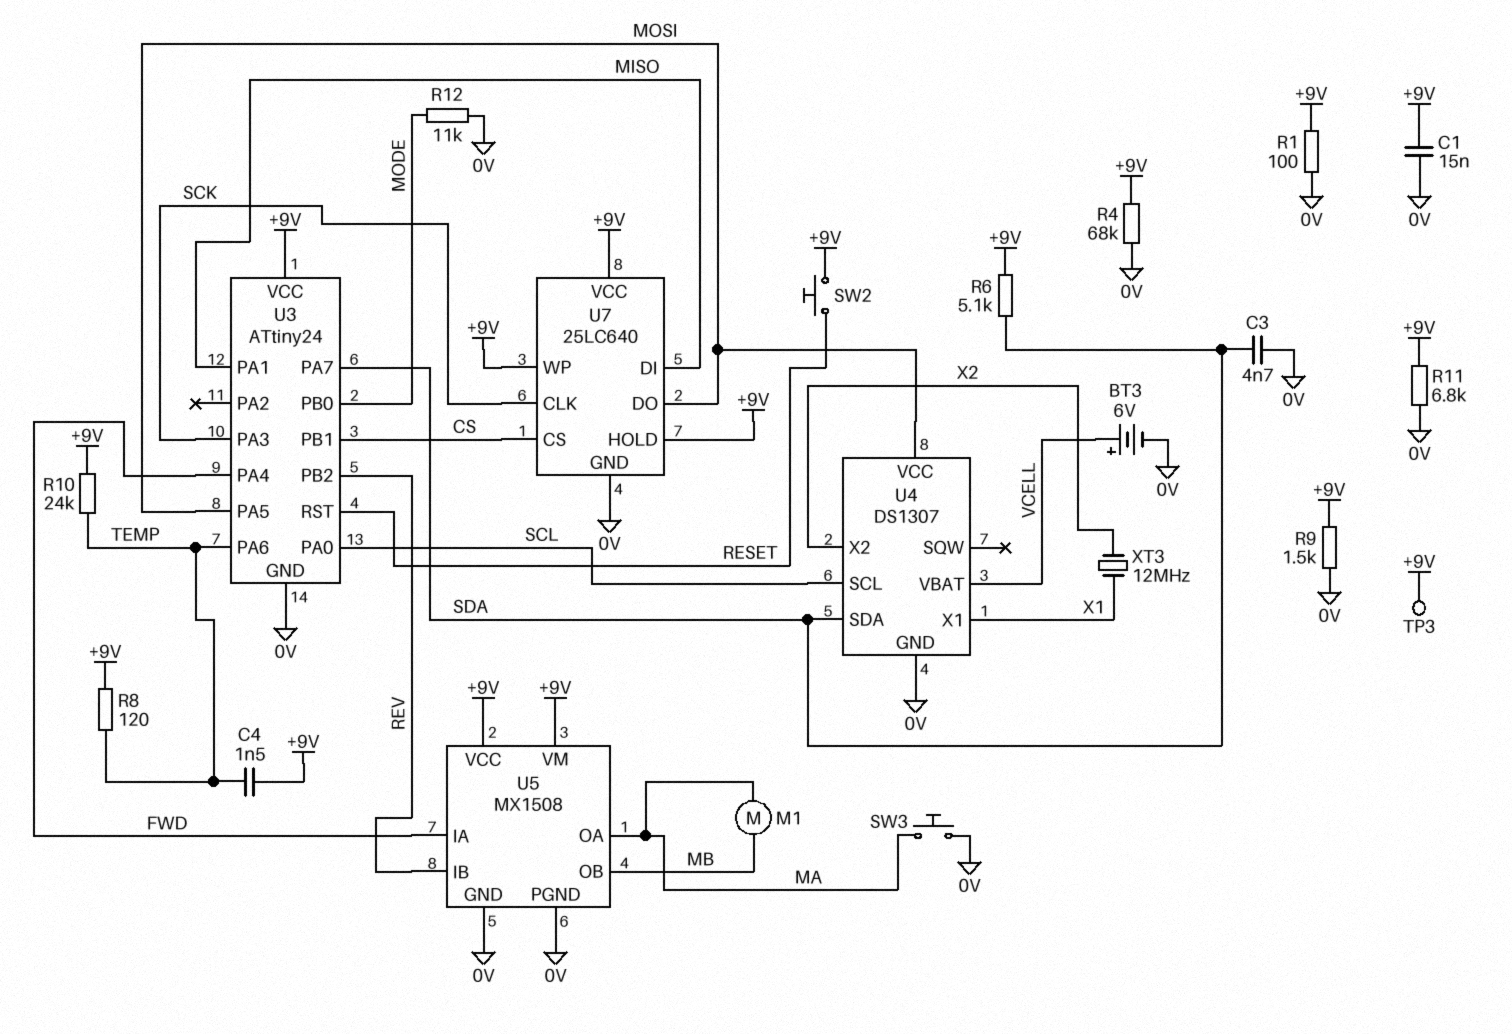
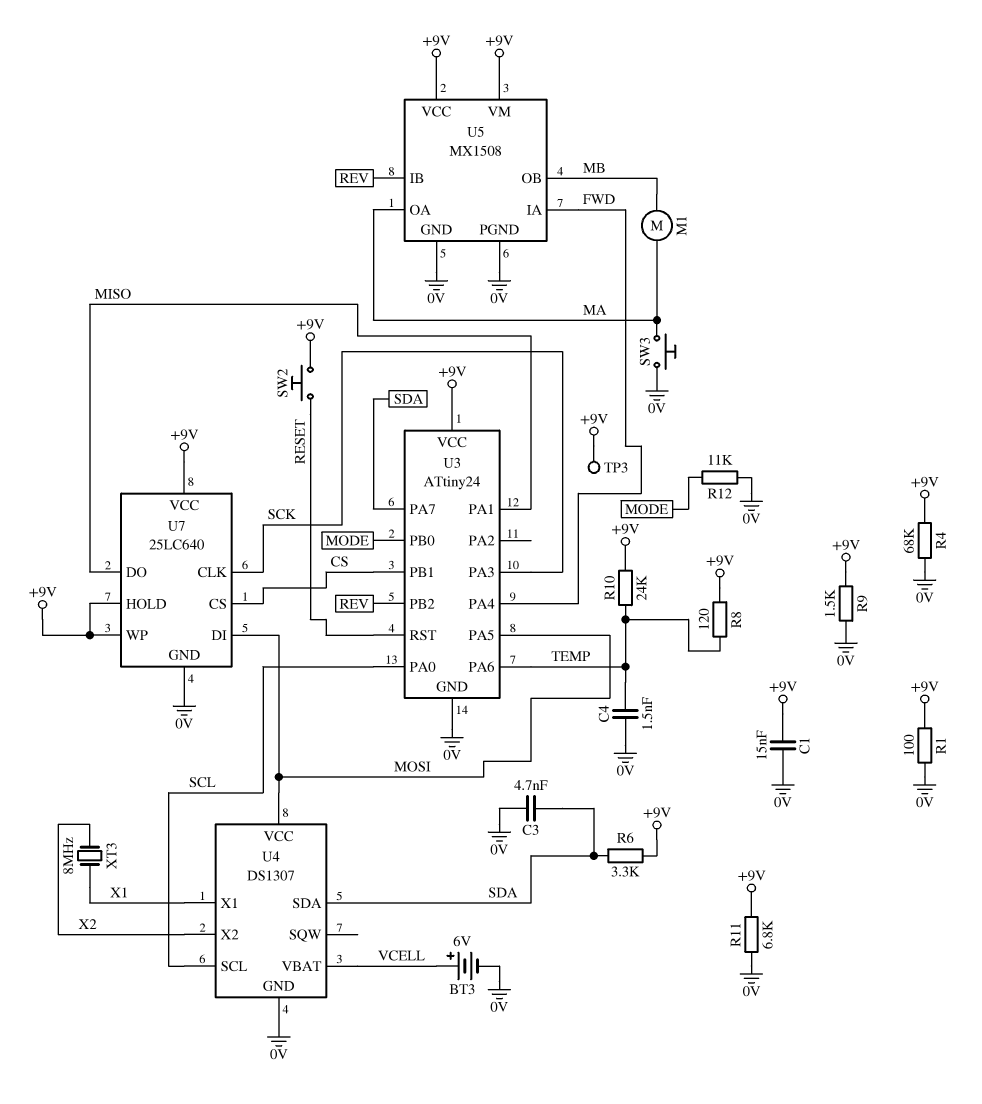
C4: 1.5nF (+9V, TEMP) -> 1.5nF (0V, TEMP)
R6: 5.1k (+9V, SDA) -> 3.3k (+9V, SDA)
U7 pin DI: MISO -> MOSI
U7 pin DO: MOSI -> MISO
XT3: 12MHz (X1, X2) -> 8MHz (X1, X2)

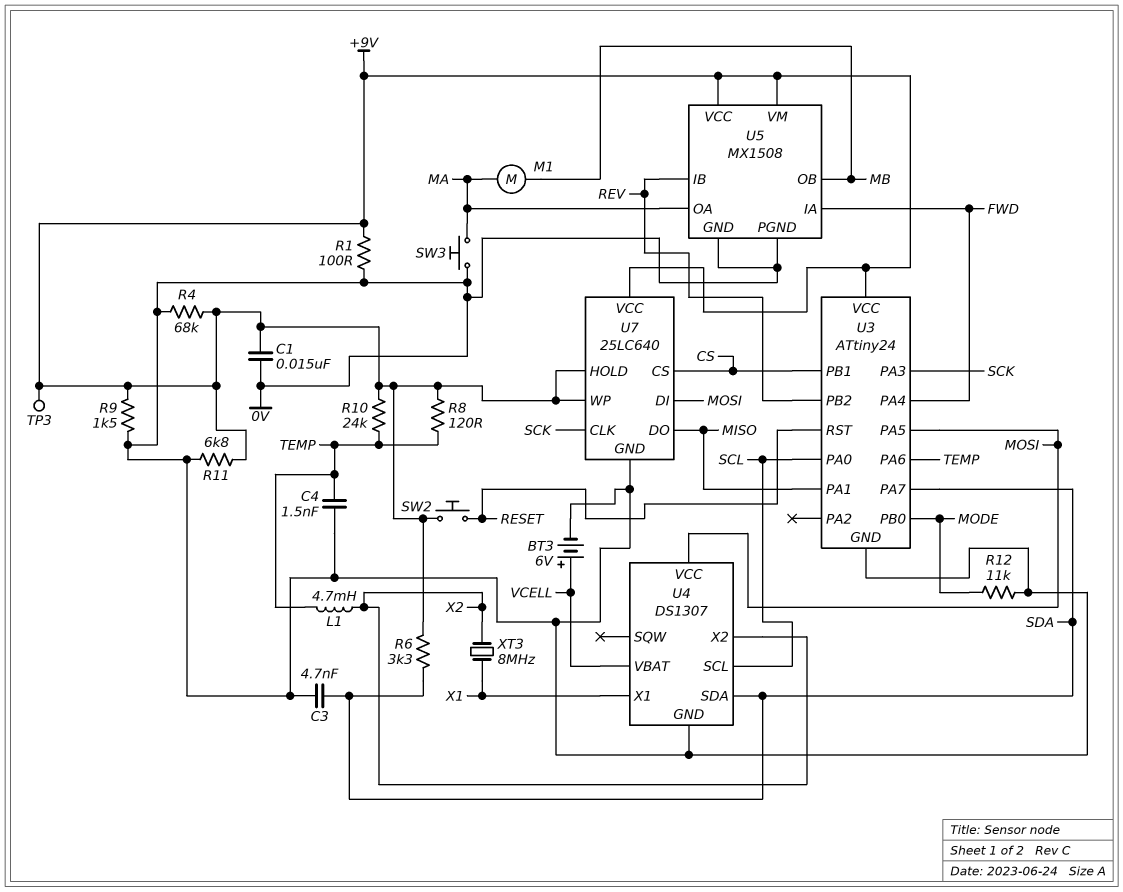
L1: none -> 4.7mH (TEMP, X2)

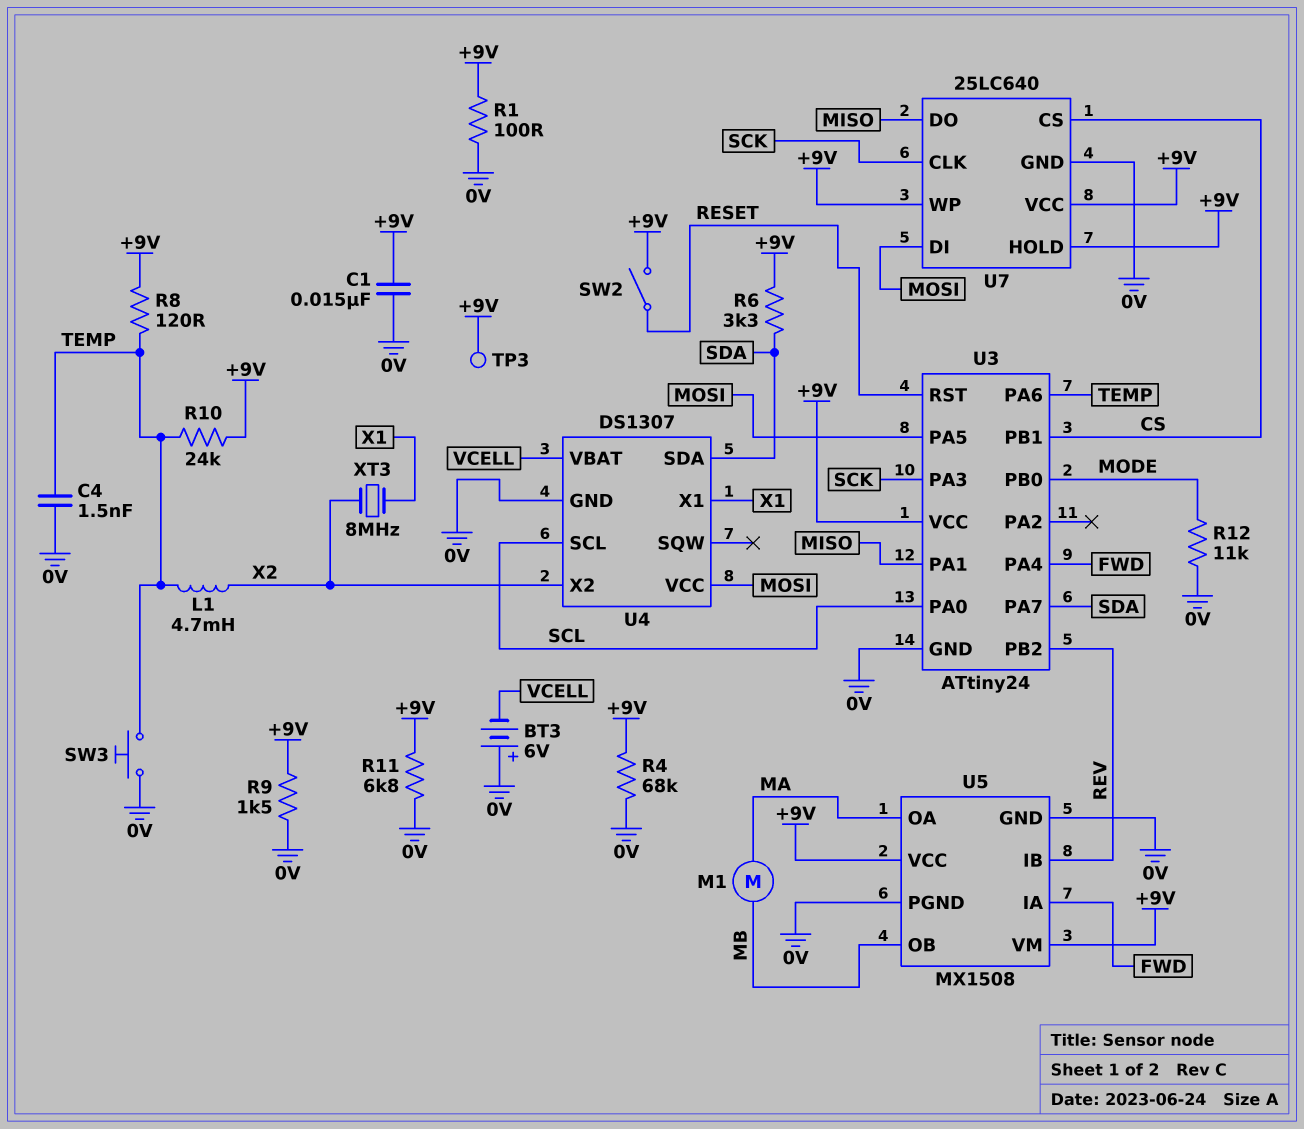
BT3: 6V (plus VCELL, minus 0V) -> 6V (plus 0V, minus VCELL)
C3: 4.7nF (0V, SDA) -> none
SW2: button (+9V, RESET) -> switch (+9V, RESET)
SW3: button (0V, MA) -> button (0V, TEMP)

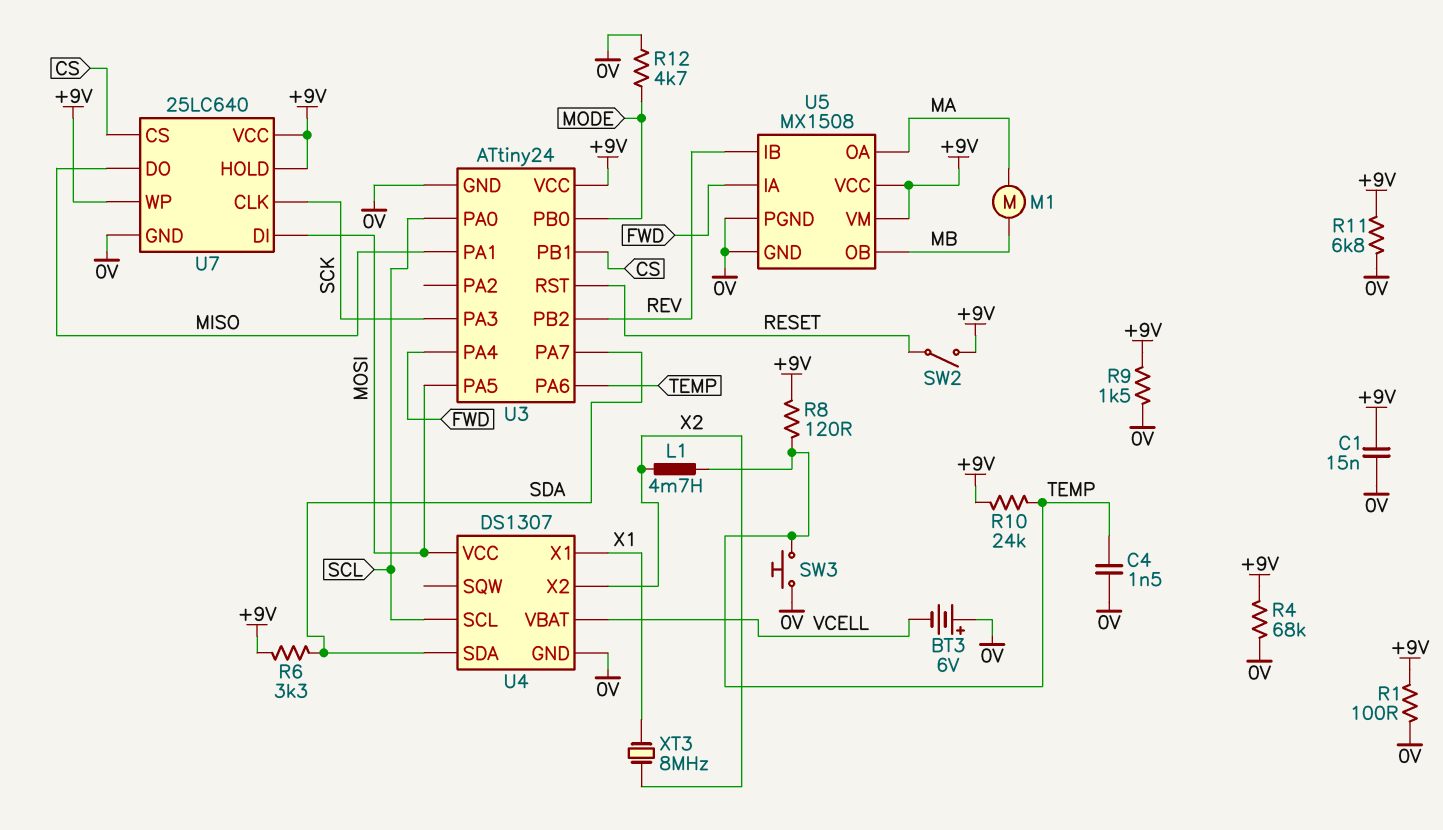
R12: 11k (0V, MODE) -> 4.7k (0V, MODE)
TP3: test point (+9V) -> none

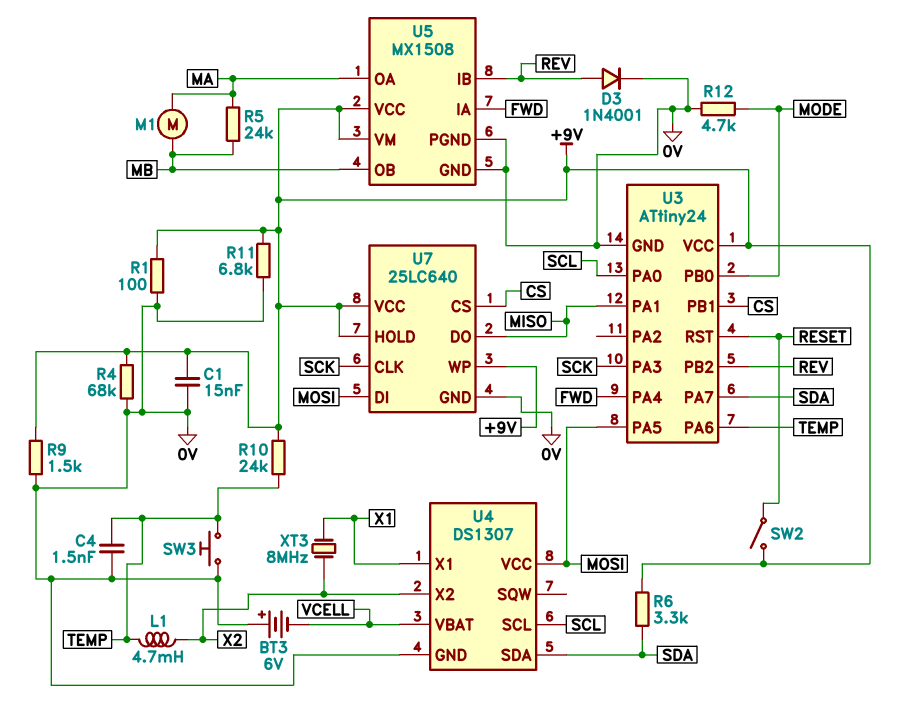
D3: none -> diode 1N4001 (A REV, K 0V)
R5: none -> 24k (MA, MB)
R8: 120 (+9V, TEMP) -> none

